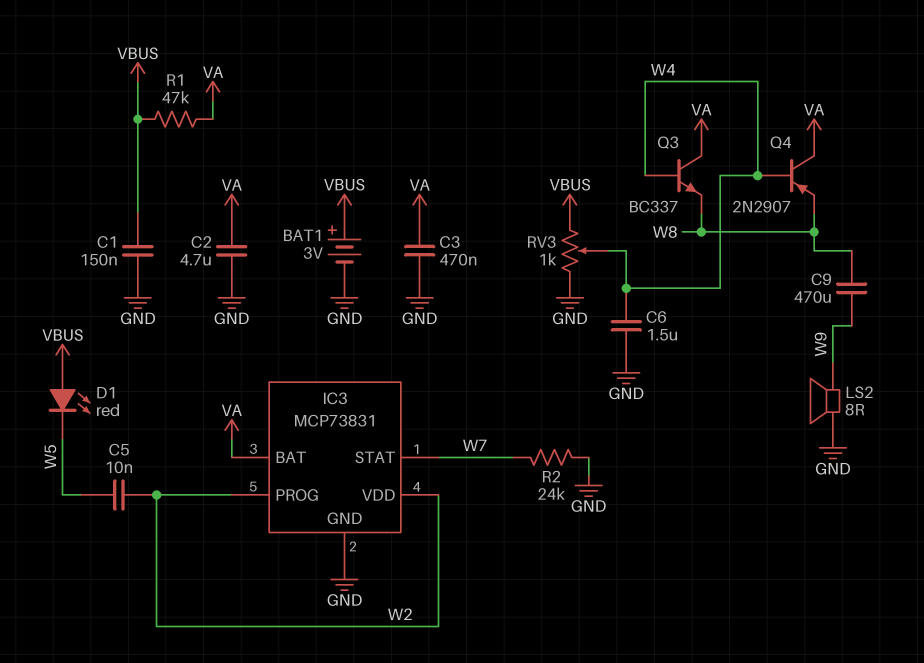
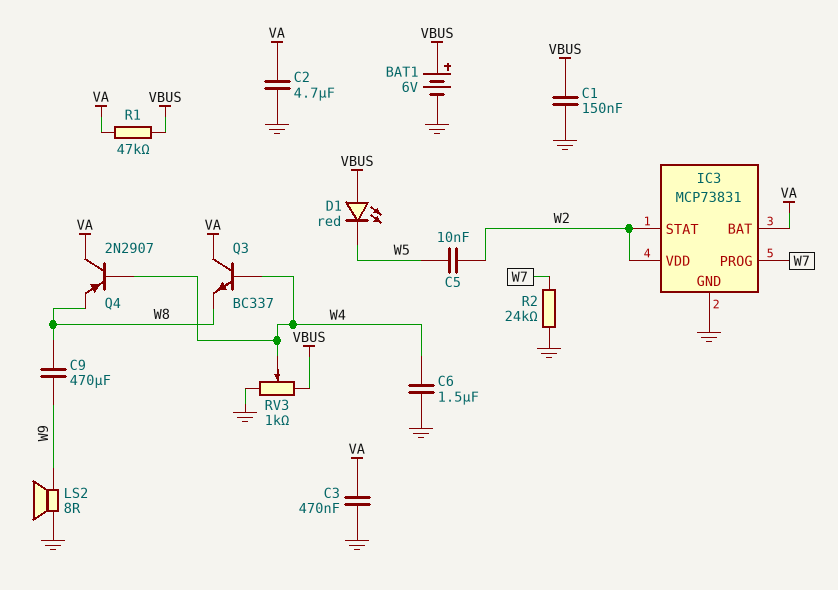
BAT1: 3V (plus VBUS, minus GND) -> 6V (plus VBUS, minus GND)
IC3 pin PROG: W2 -> W7
IC3 pin STAT: W7 -> W2

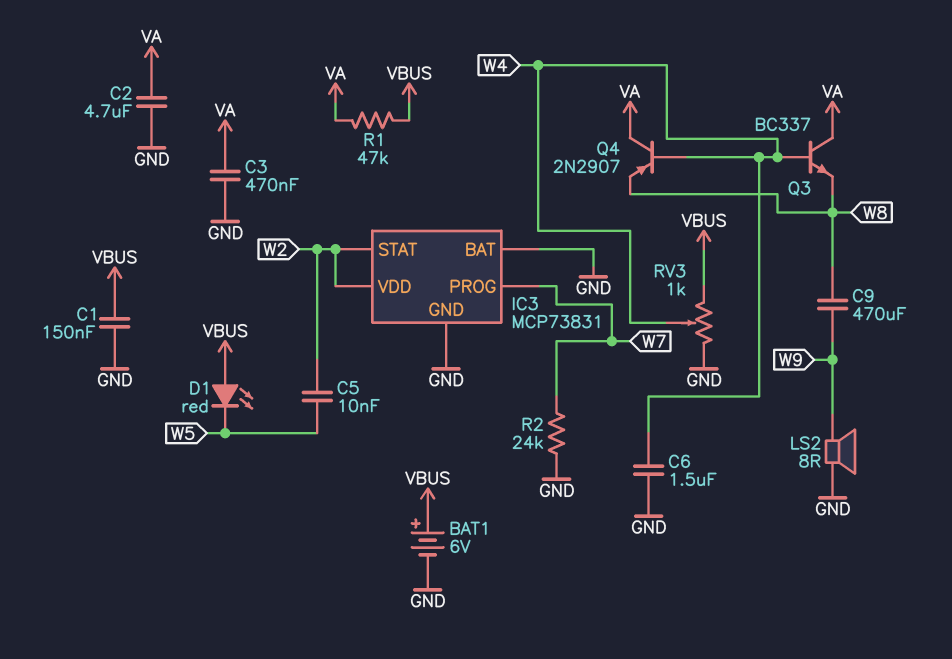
IC3 pin BAT: VA -> GND

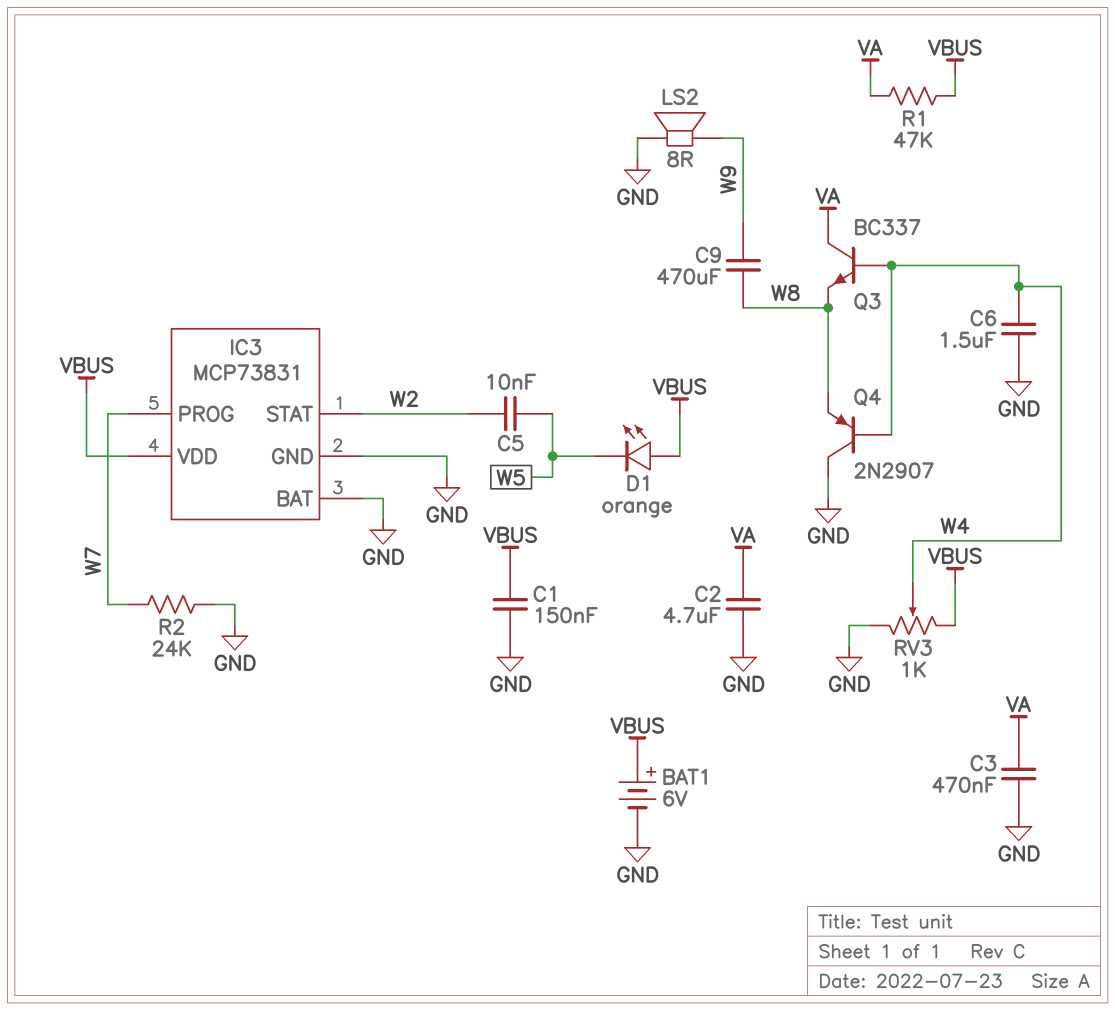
D1: LED red (A VBUS, K W5) -> LED orange (A VBUS, K W5)
IC3 pin VDD: W2 -> VBUS
Q4: PNP 2N2907 (B W4, C VA, E W8) -> PNP 2N2907 (B W4, C GND, E W8)

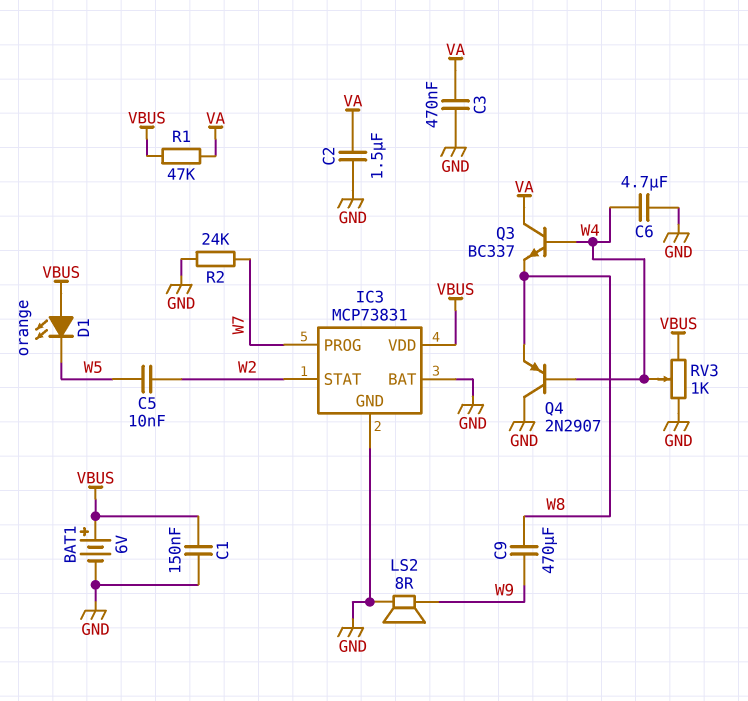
C2: 4.7uF (GND, VA) -> 1.5uF (GND, VA)
C6: 1.5uF (GND, W4) -> 4.7uF (GND, W4)

